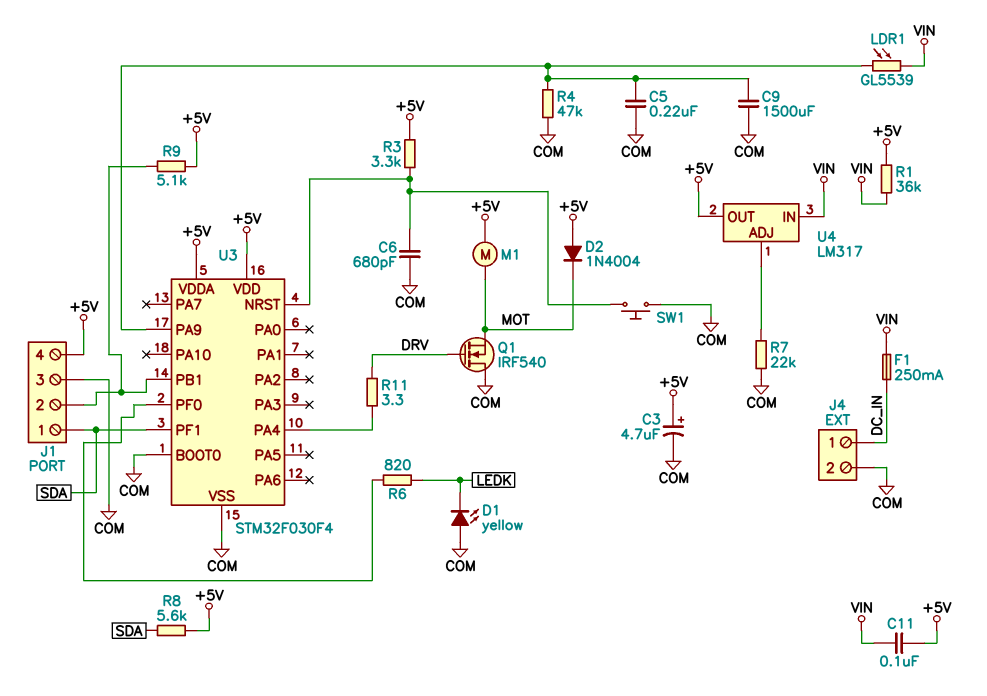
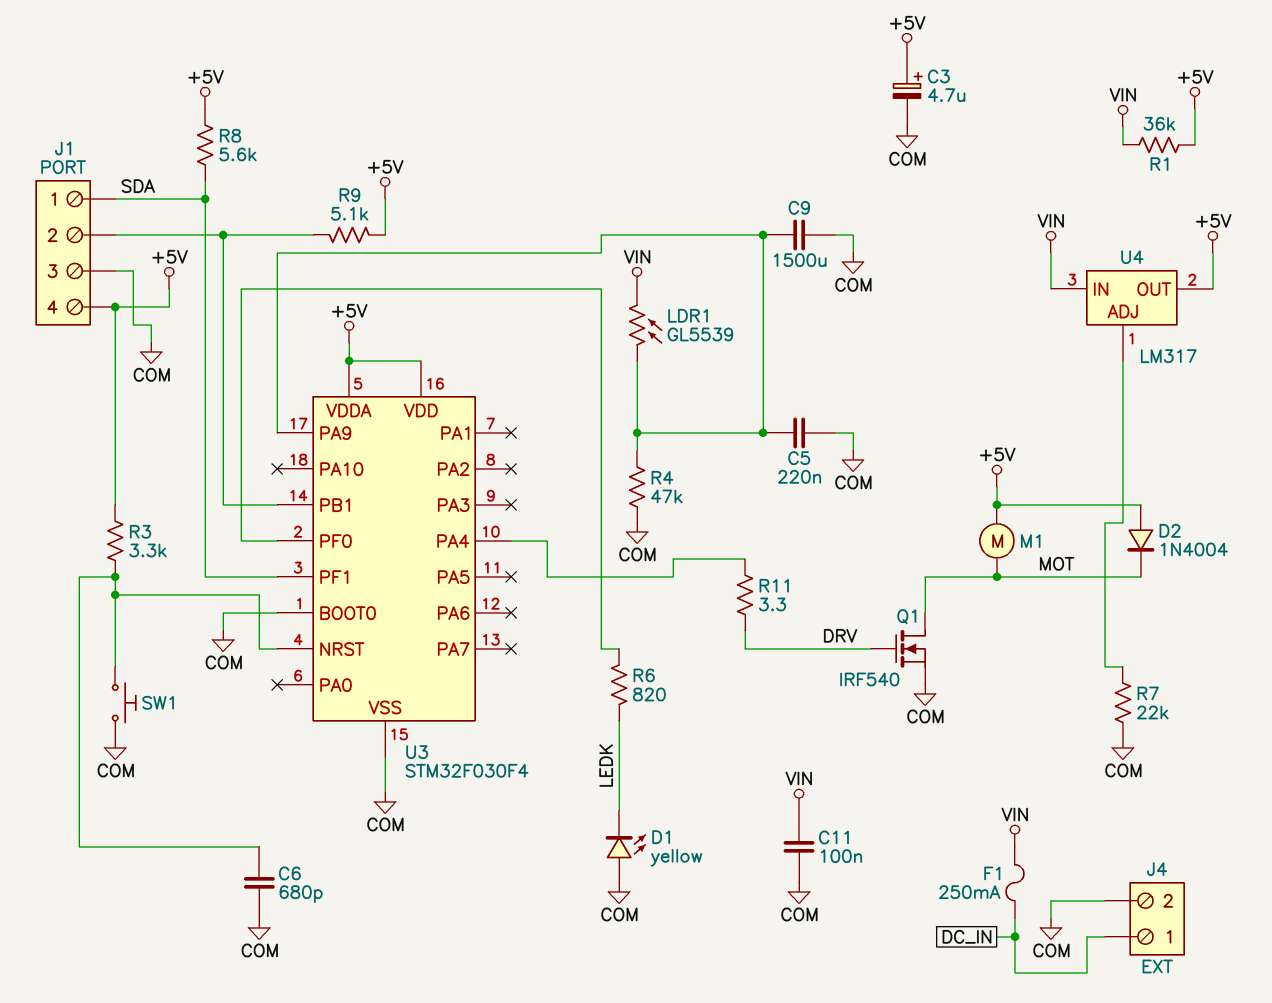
C11: 100nF (+5V, VIN) -> 100nF (COM, VIN)
Q1: NMOS IRF540 (G DRV, D COM, S MOT) -> NMOS IRF540 (G DRV, D MOT, S COM)

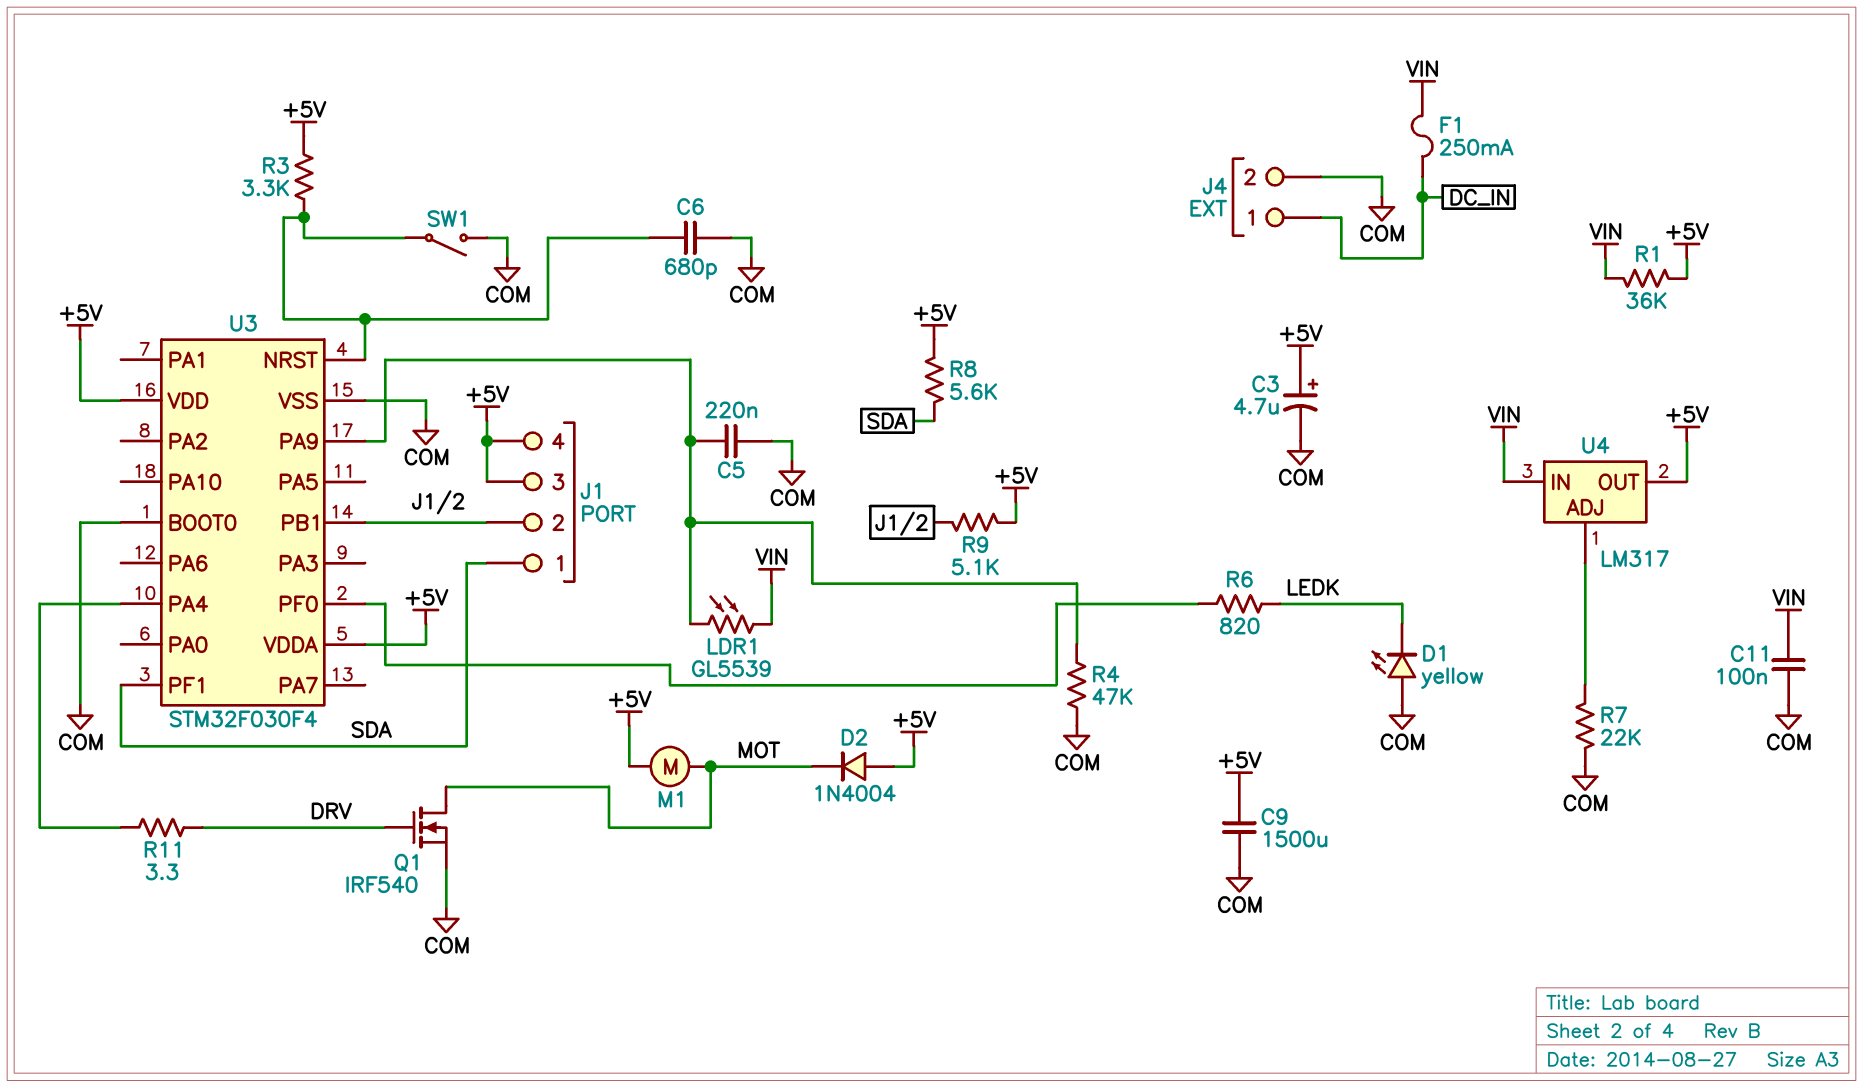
C9: 1500uF (COM, U3/PA9) -> 1500uF (+5V, COM)
J1 pin 3: COM -> +5V
SW1: button (COM, U3/NRST) -> switch (COM, U3/NRST)

